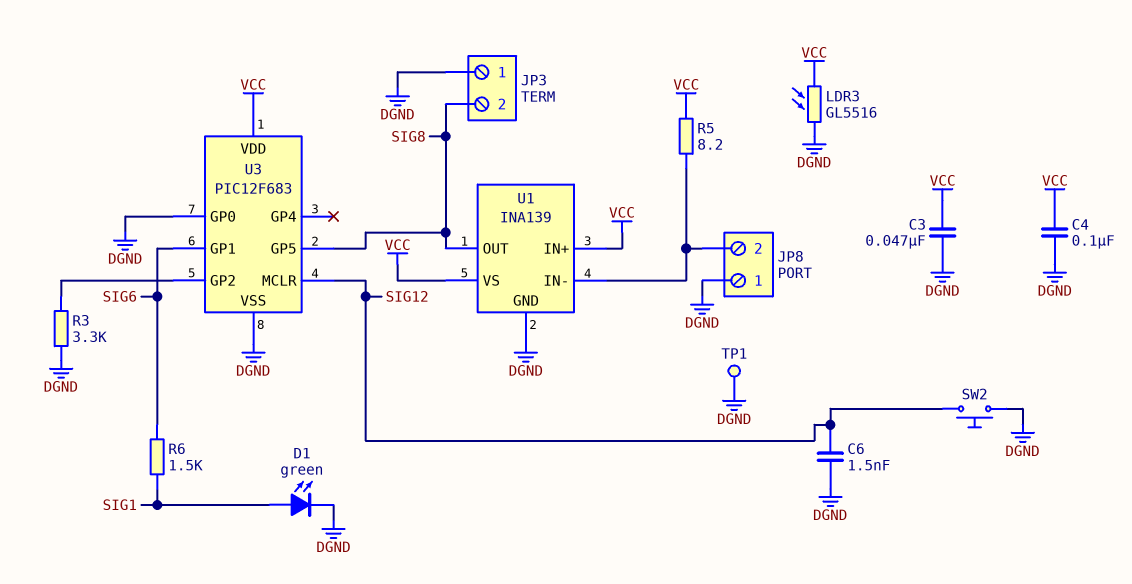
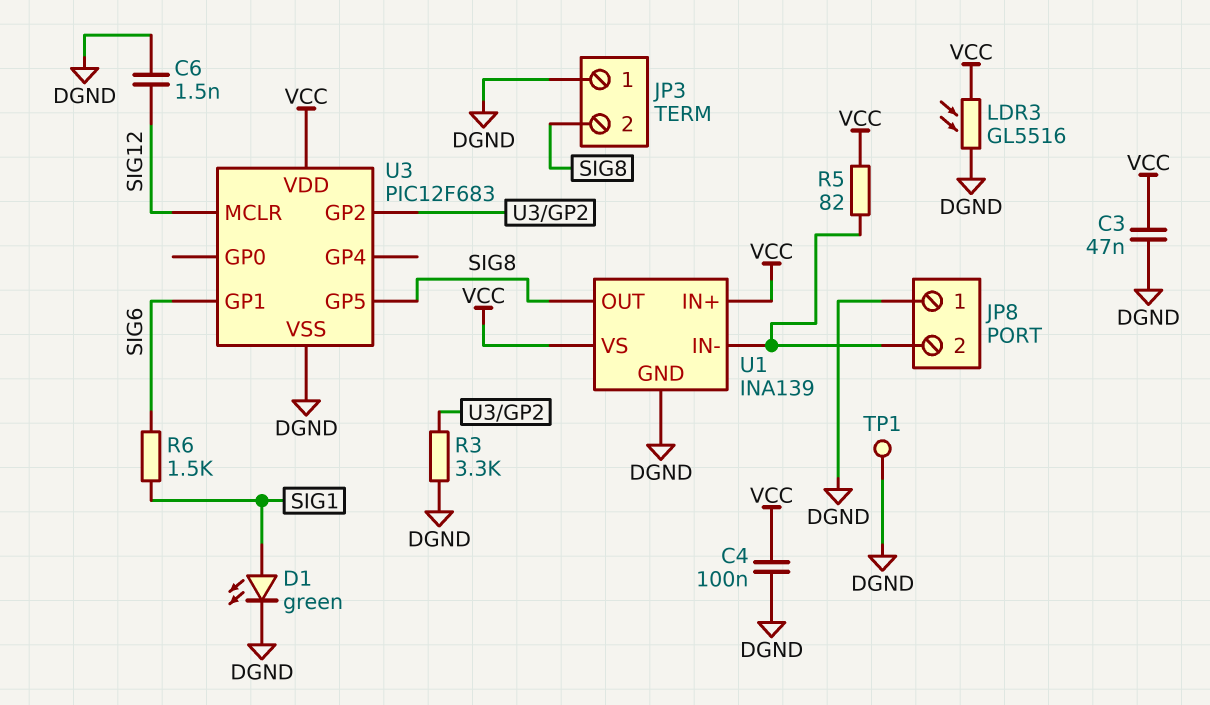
R5: 8.2 (JP8/2, VCC) -> 82 (JP8/2, VCC)
SW2: button (DGND, SIG12) -> none
U3 pin GP0: DGND -> none

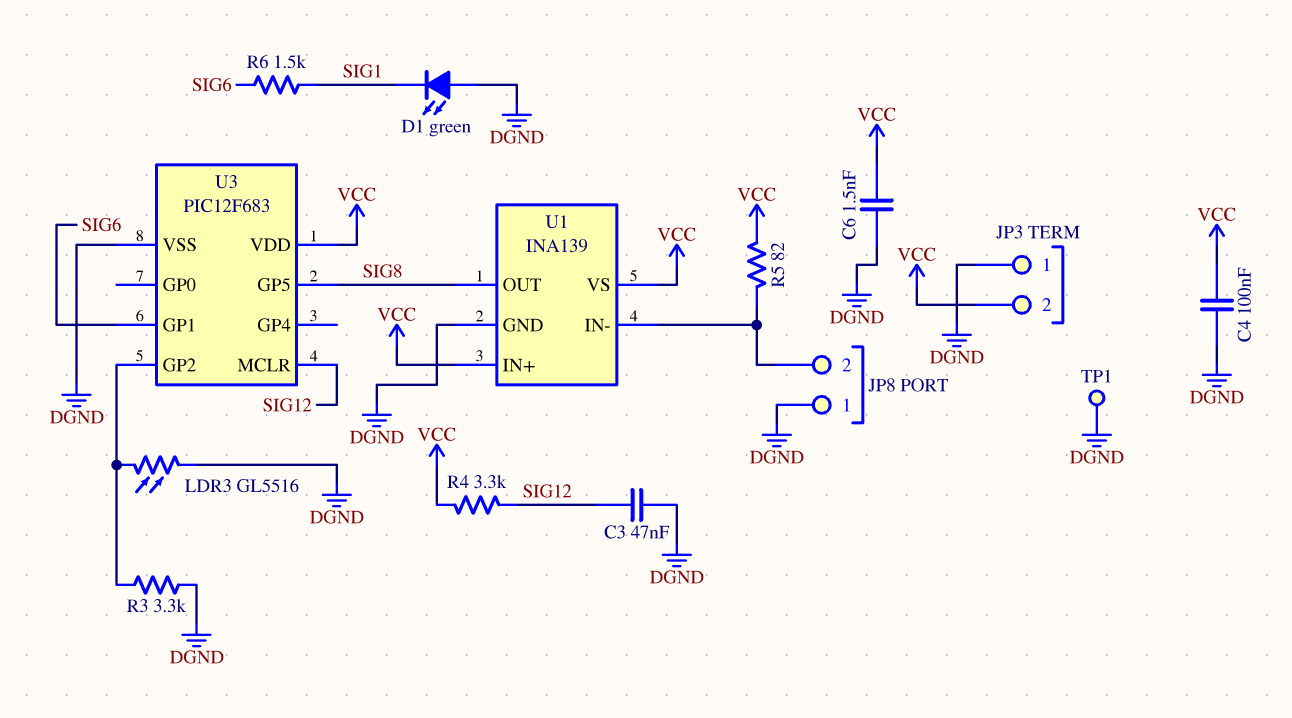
C3: 47nF (DGND, VCC) -> 47nF (DGND, SIG12)
C6: 1.5nF (DGND, SIG12) -> 1.5nF (DGND, VCC)
D1: LED green (A SIG1, K DGND) -> LED green (A DGND, K SIG1)
JP3 pin 2: SIG8 -> VCC
LDR3: GL5516 (DGND, VCC) -> GL5516 (DGND, U3/GP2)
R4: none -> 3.3k (SIG12, VCC)

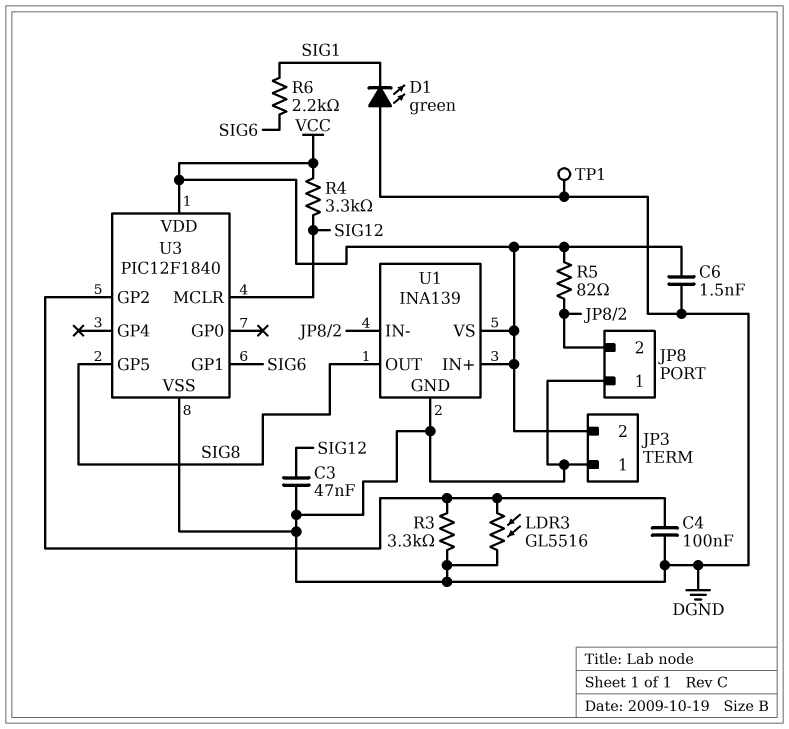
C4: 100nF (DGND, VCC) -> 100nF (DGND, U3/GP2)
R6: 1.5k (SIG1, SIG6) -> 2.2k (SIG1, SIG6)
U3: PIC12F683 -> PIC12F1840

